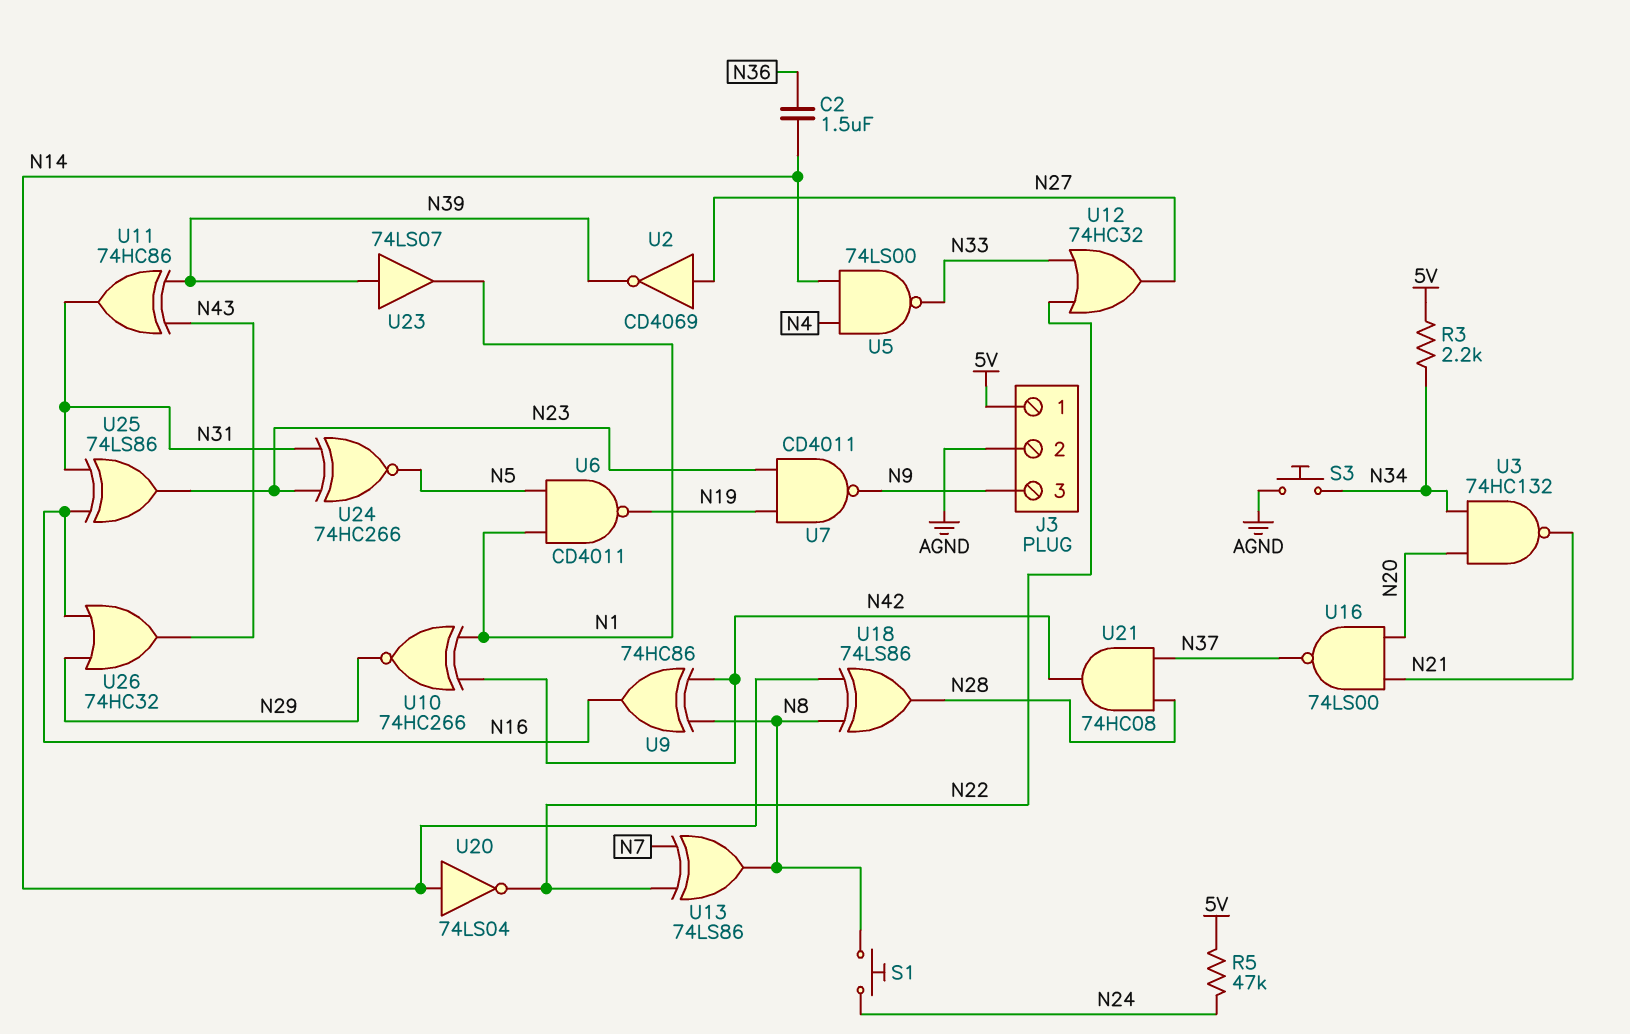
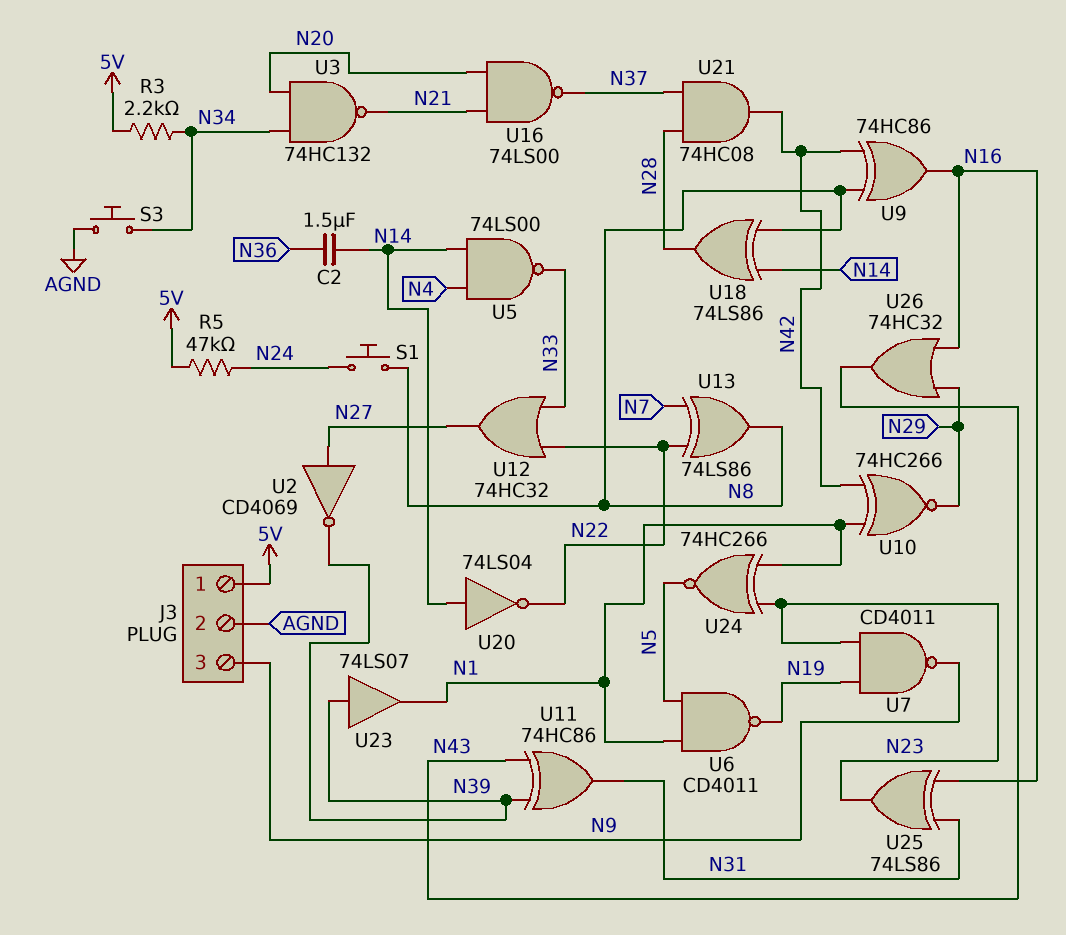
U24: XNOR 74HC266 (in N23, in N31, out N5) -> XNOR 74HC266 (in N1, in N23, out N5)

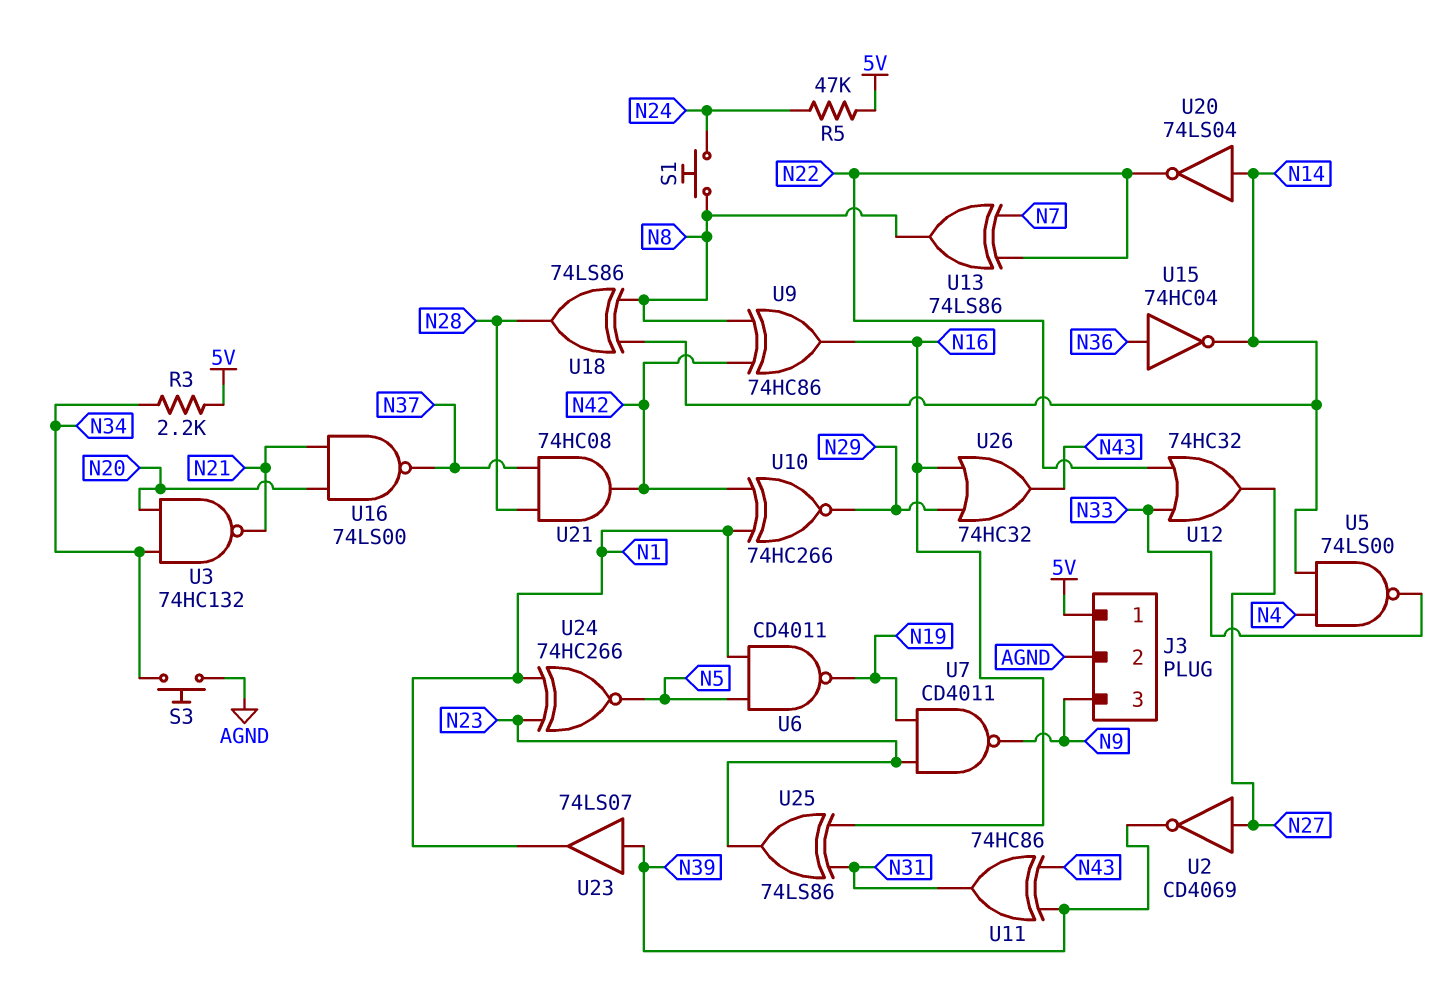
C2: 1.5uF (N14, N36) -> none
U15: none -> NOT 74HC04 (in N36, out N14)

